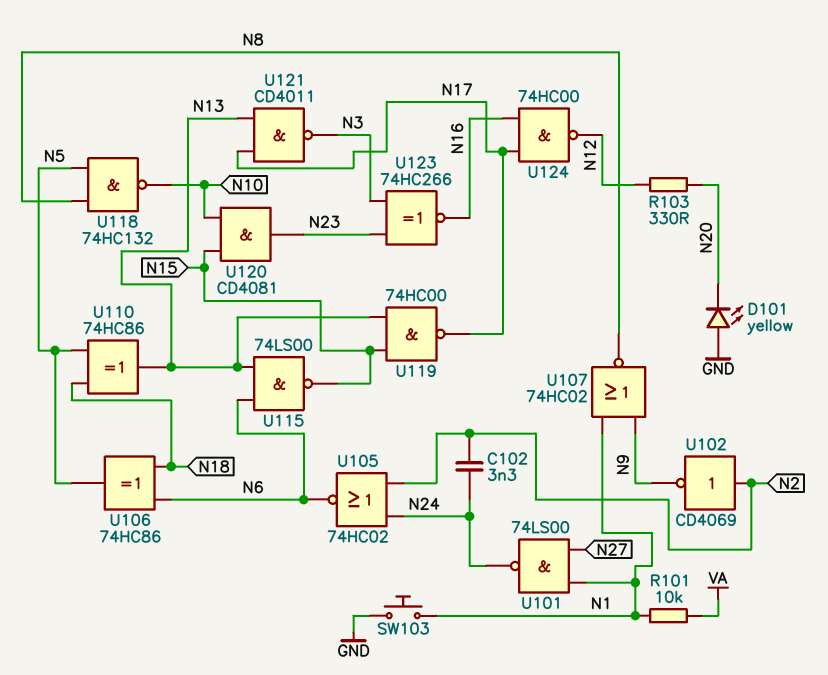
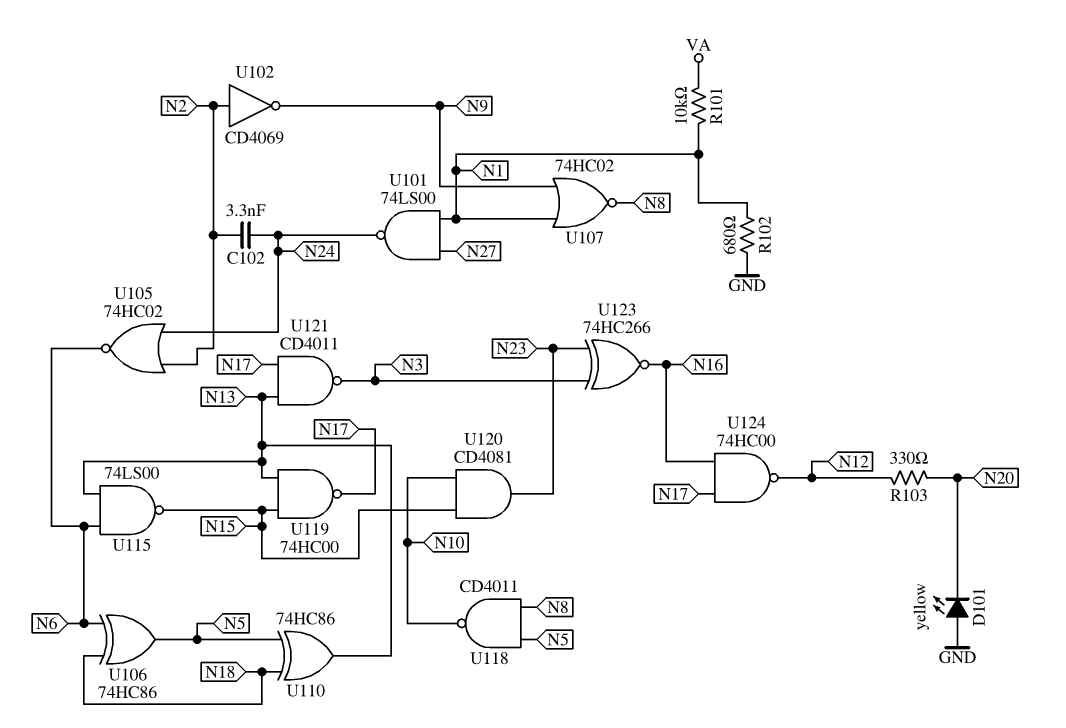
R102: none -> 680 (GND, N1)
SW103: button (GND, N1) -> none
U118: NAND 74HC132 (in N5, in N8, out N10) -> NAND CD4011 (in N5, in N8, out N10)

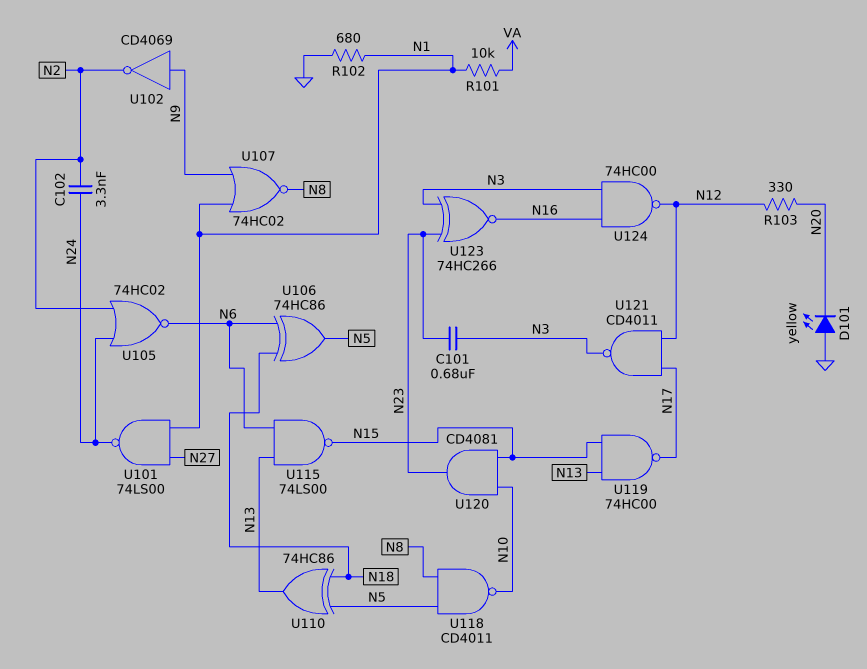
C101: none -> 680nF (N3, N23)
U102: NOT CD4069 (in N2, out N9) -> NOT CD4069 (in N9, out N2)
U121: NAND CD4011 (in N13, in N17, out N3) -> NAND CD4011 (in N12, in N17, out N3)
U124: NAND 74HC00 (in N16, in N17, out N12) -> NAND 74HC00 (in N3, in N16, out N12)

